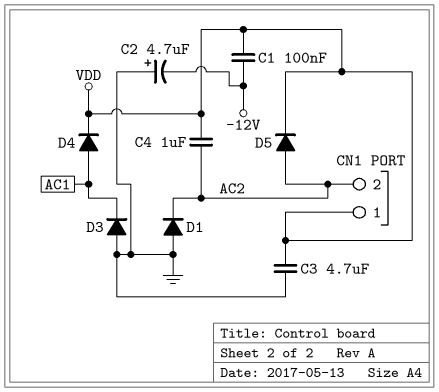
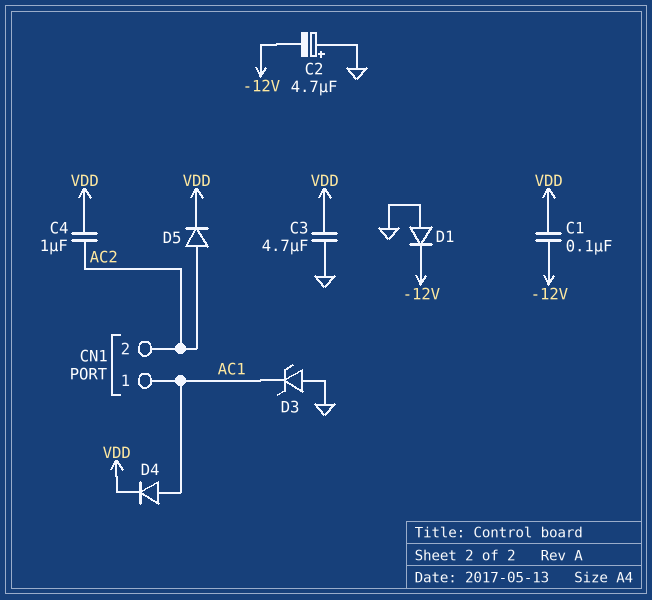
CN1 pin 1: VDD -> AC1
D1: diode (A GND, K AC2) -> diode (A GND, K -12V)
D3: diode (A GND, K AC1) -> zener (A GND, K AC1)

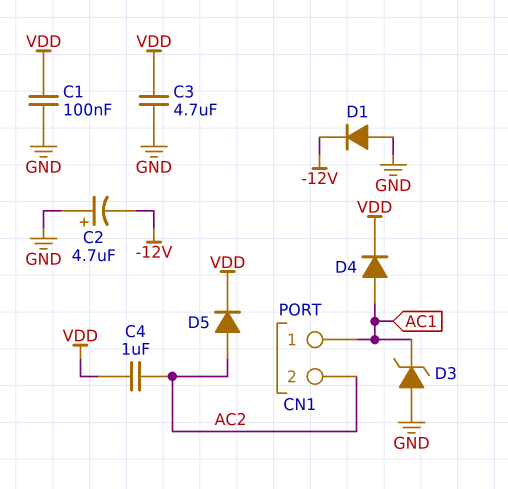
C1: 100nF (-12V, VDD) -> 100nF (GND, VDD)

